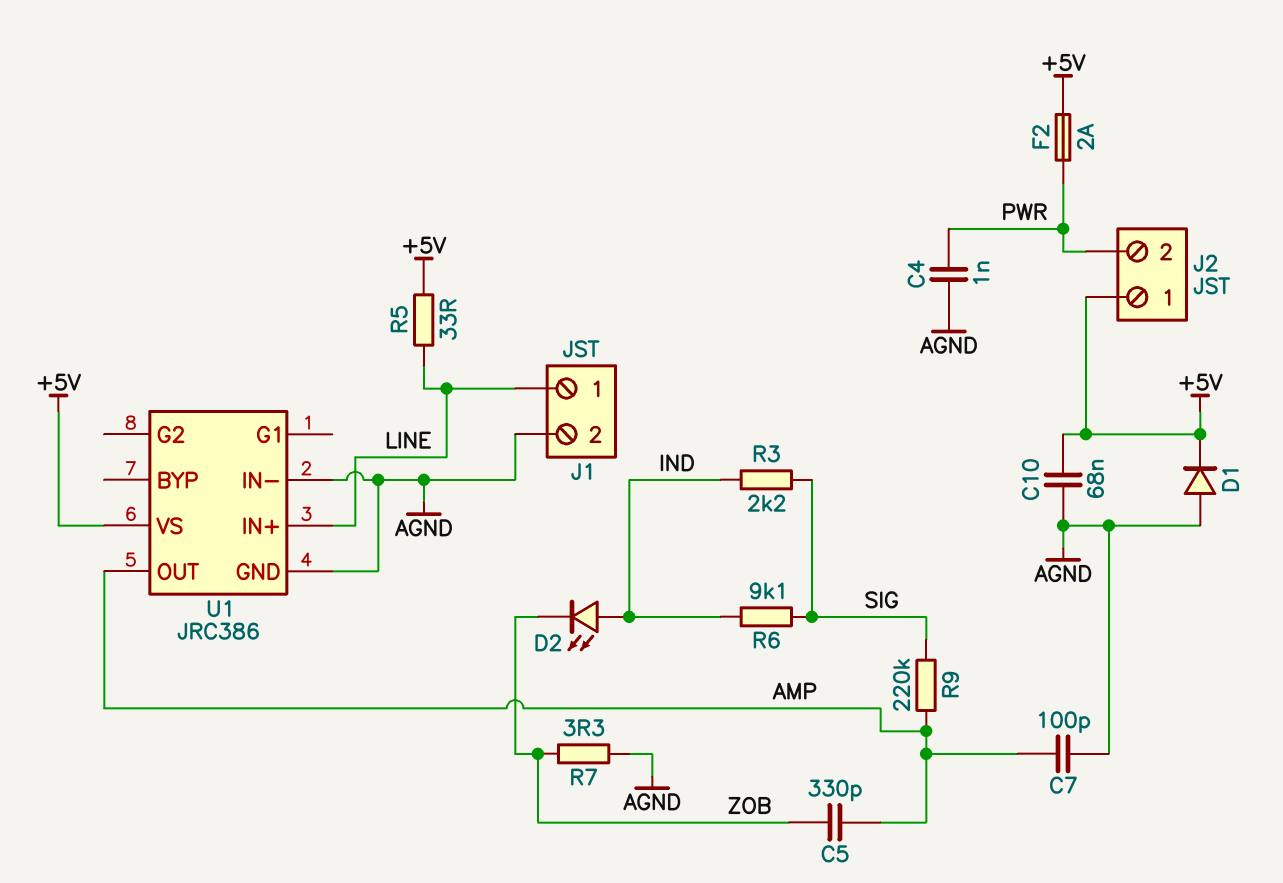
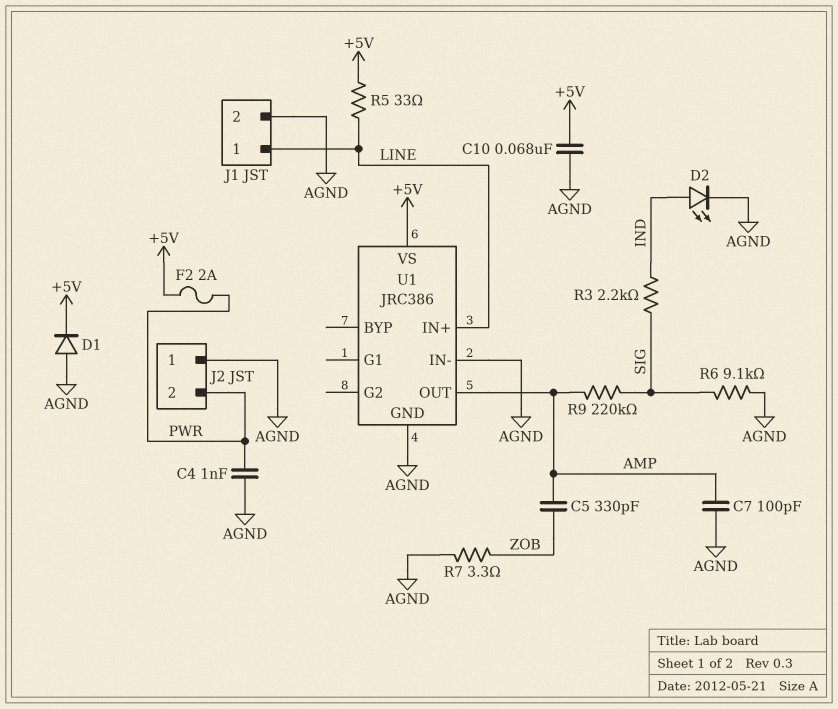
D2: LED (A IND, K ZOB) -> LED (A IND, K AGND)
J2 pin 1: +5V -> AGND
R6: 9.1k (IND, SIG) -> 9.1k (AGND, SIG)

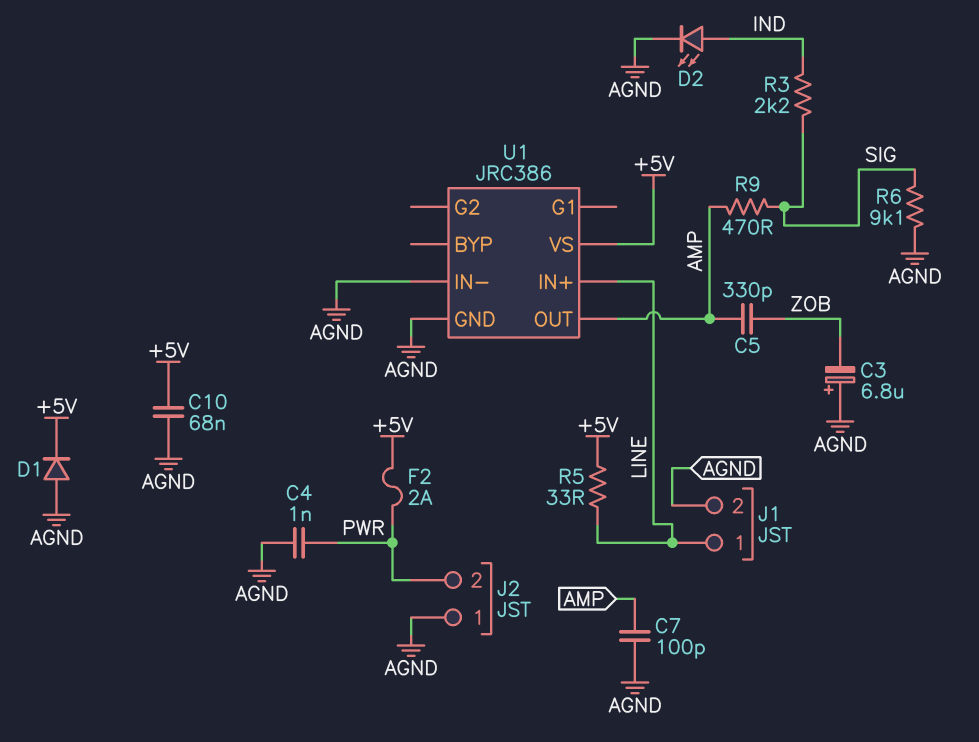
C3: none -> 6.8uF (plus AGND, minus ZOB)
R7: 3.3 (AGND, ZOB) -> none
R9: 220k (AMP, SIG) -> 470 (AMP, SIG)

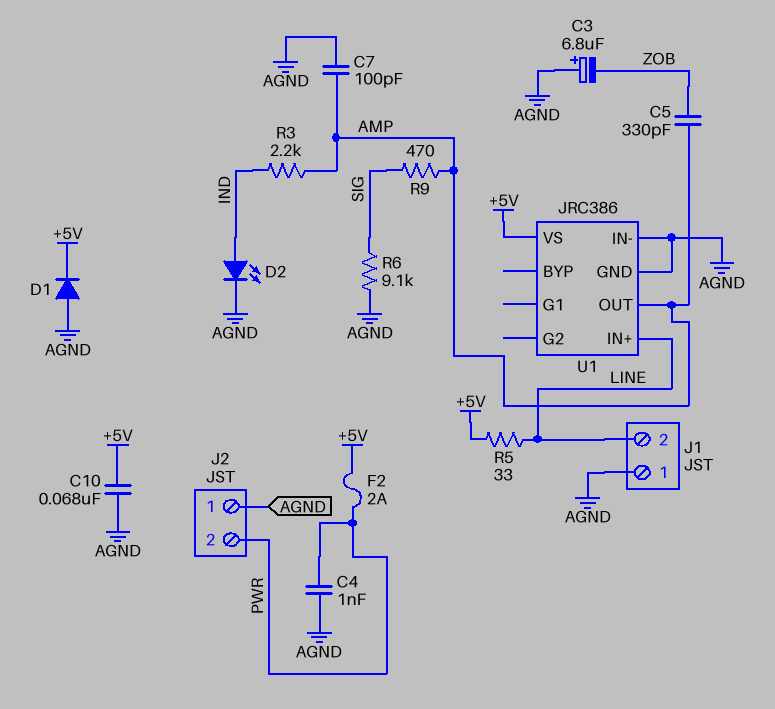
J1 pin 1: LINE -> AGND
J1 pin 2: AGND -> LINE
R3: 2.2k (IND, SIG) -> 2.2k (AMP, IND)

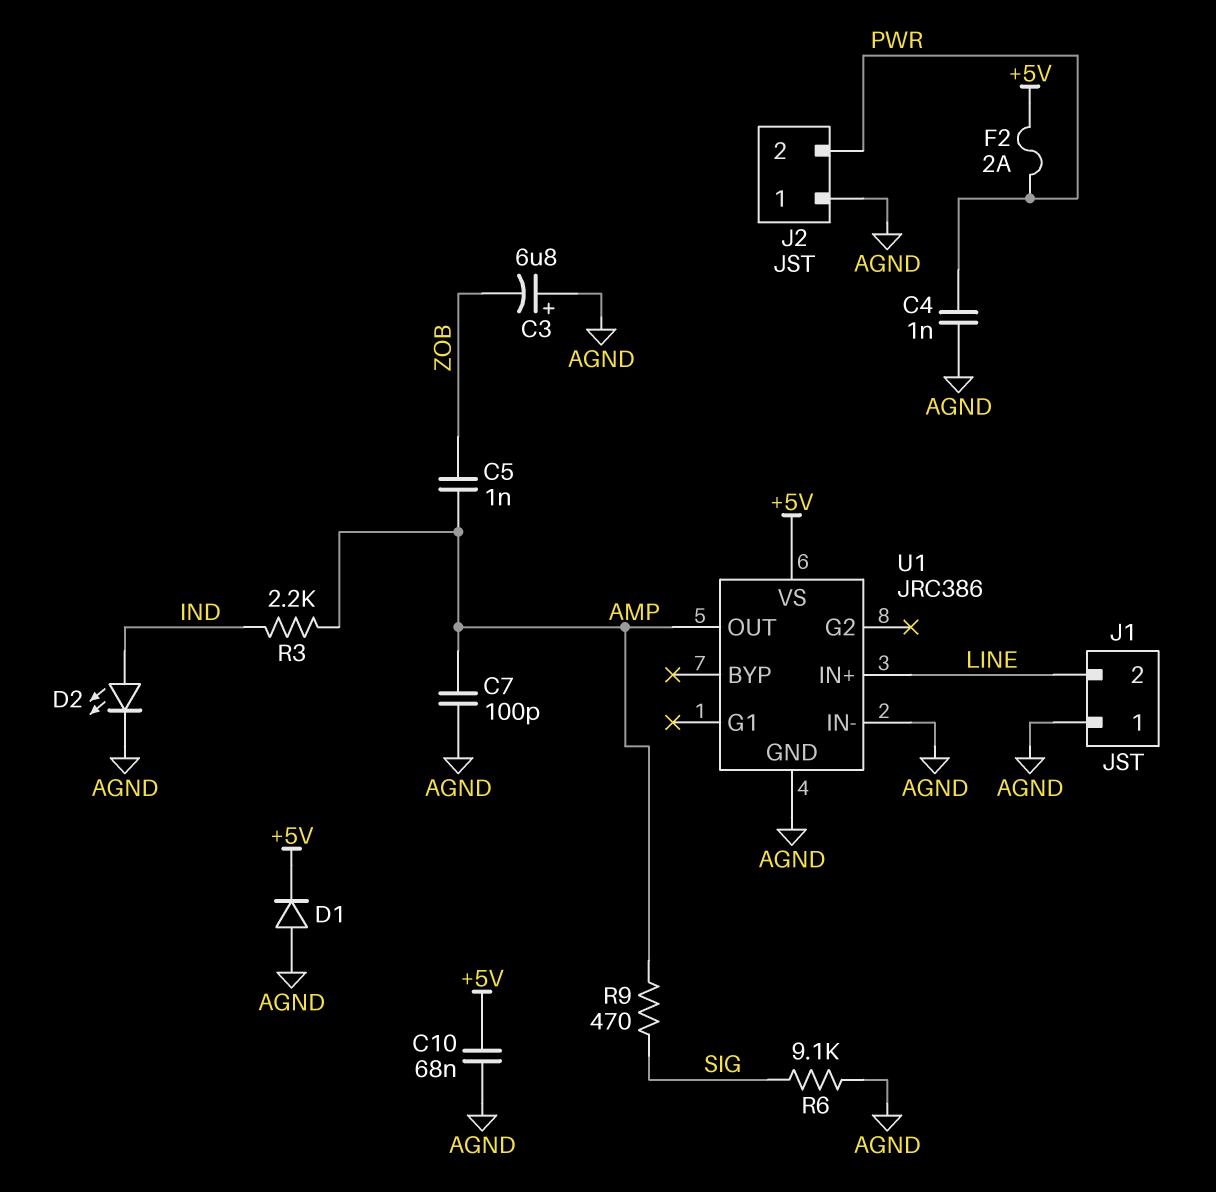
C5: 330pF (AMP, ZOB) -> 1nF (AMP, ZOB)
R5: 33 (+5V, LINE) -> none

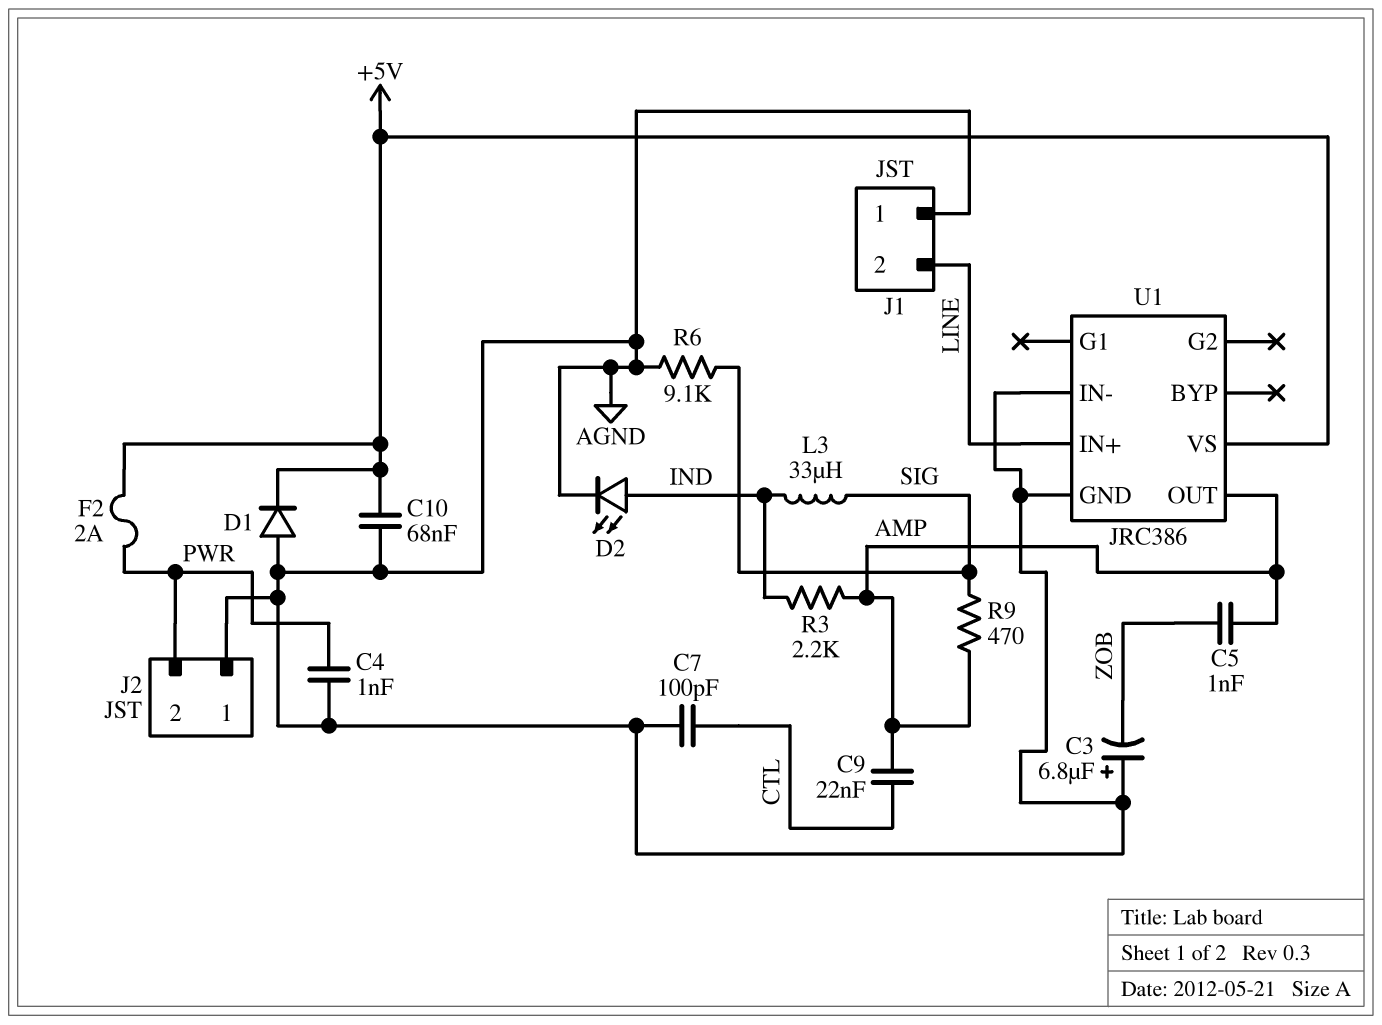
C7: 100pF (AGND, AMP) -> 100pF (AGND, CTL)
C9: none -> 22nF (AMP, CTL)
L3: none -> 33uH (IND, SIG)

